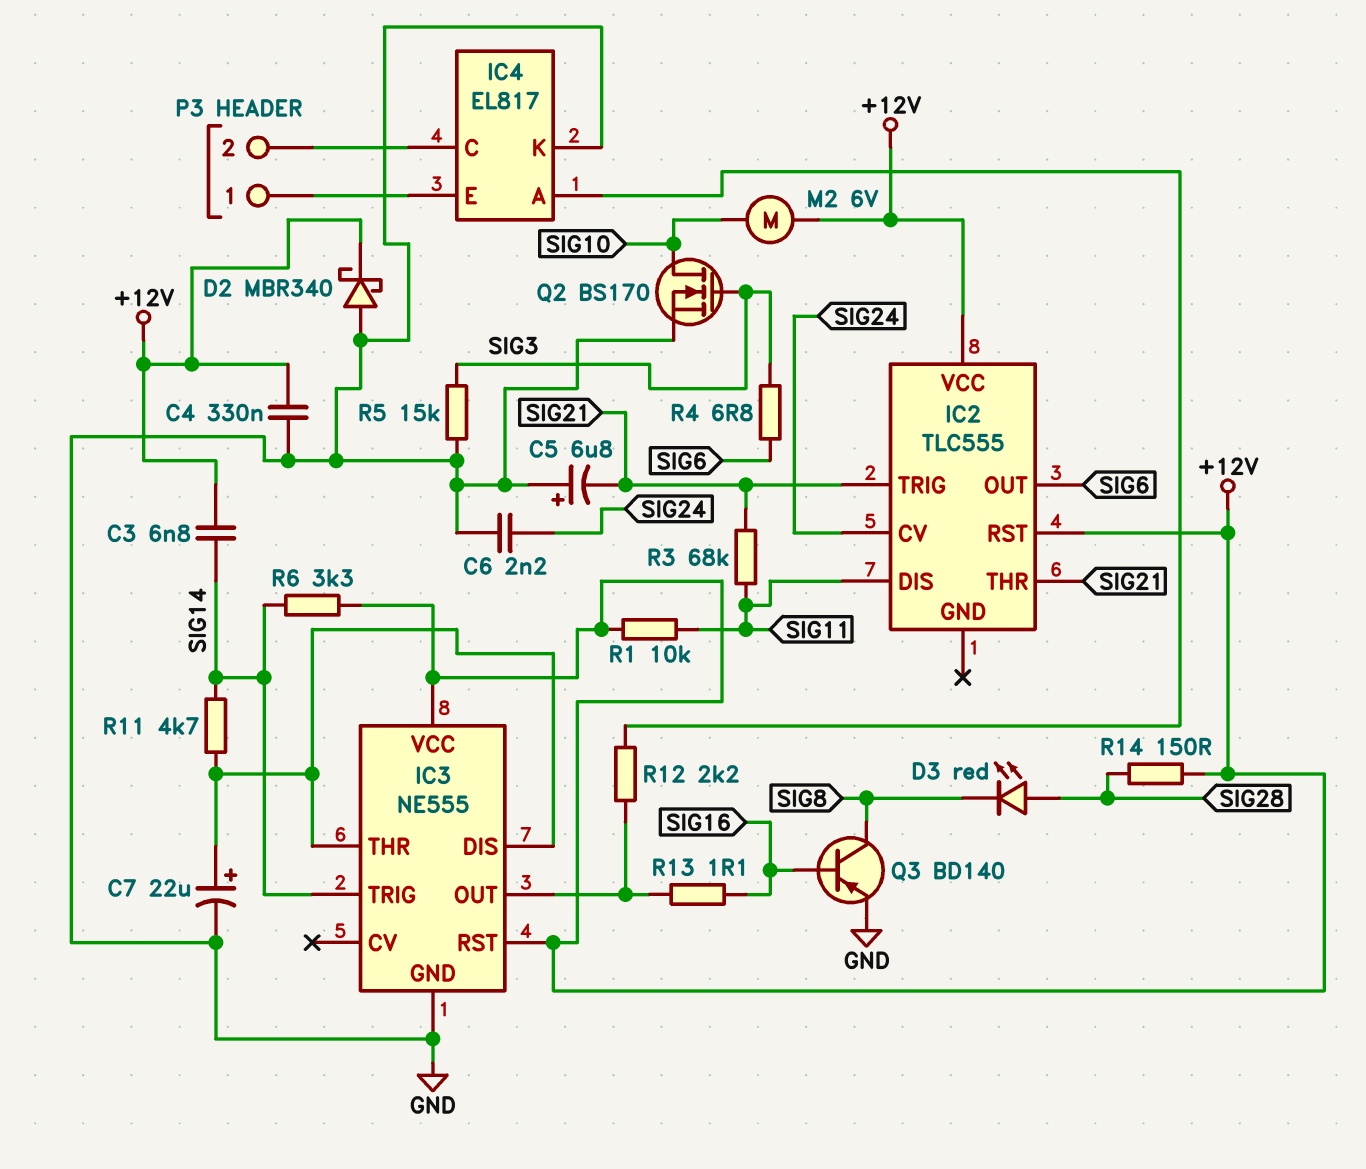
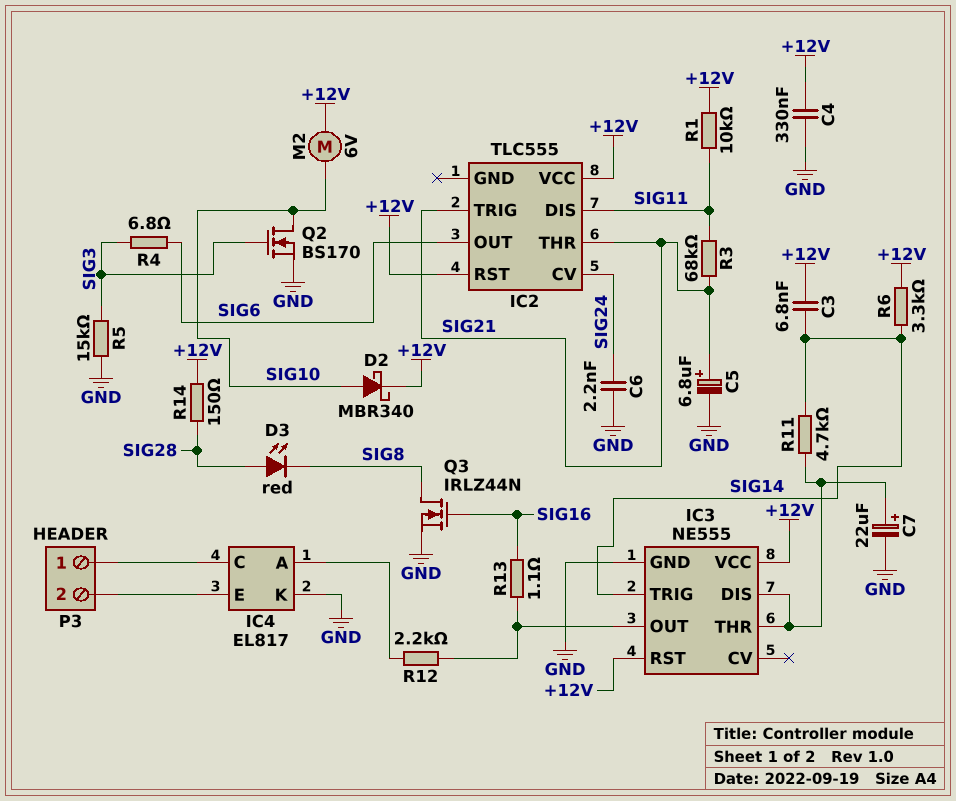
C5: 6.8uF (plus GND, minus SIG21) -> 6.8uF (plus SIG21, minus GND)
D2: schottky MBR340 (A GND, K +12V) -> schottky MBR340 (A SIG10, K +12V)
P3 pin 1: IC4/E -> IC4/C
P3 pin 2: IC4/C -> IC4/E
Q3: PNP BD140 (B SIG16, C SIG8, E GND) -> NMOS IRLZ44N (G SIG16, D SIG8, S GND)

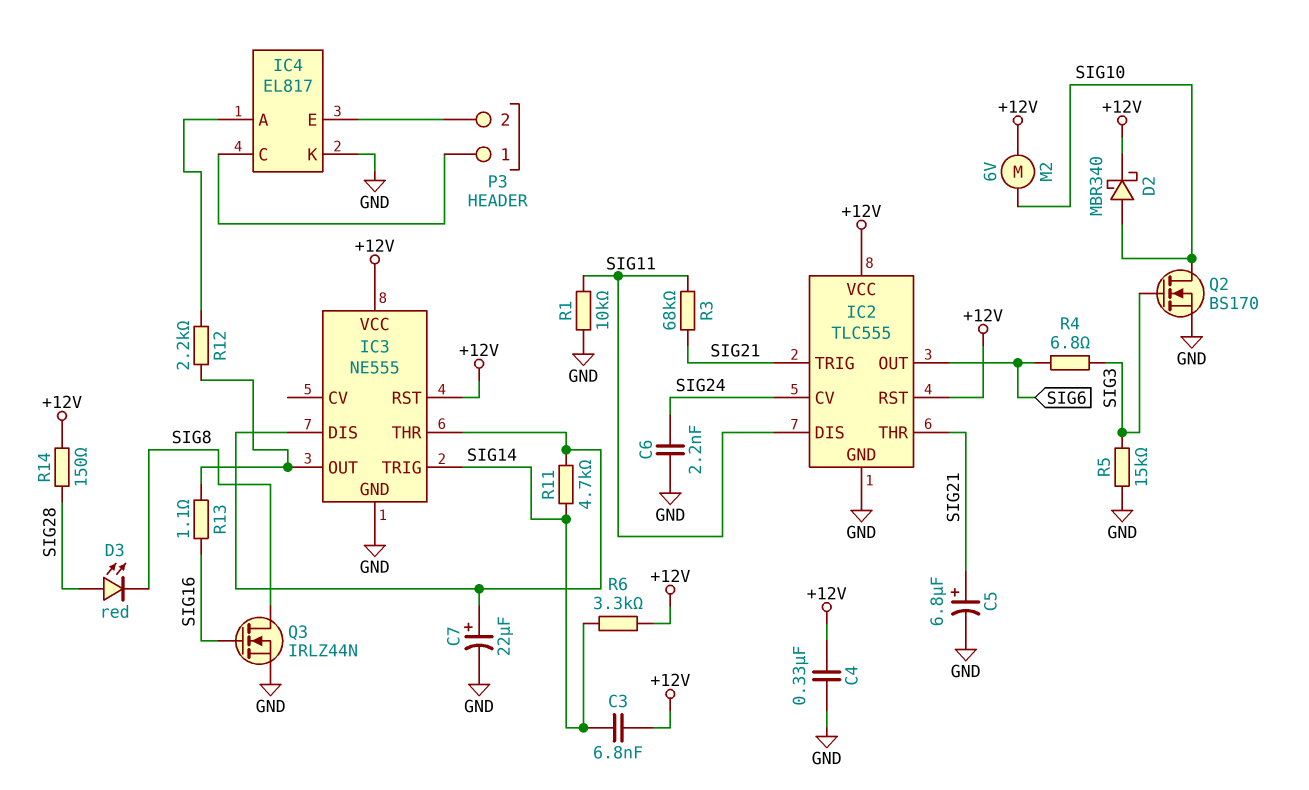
IC2 pin GND: none -> GND
R1: 10k (+12V, SIG11) -> 10k (GND, SIG11)

